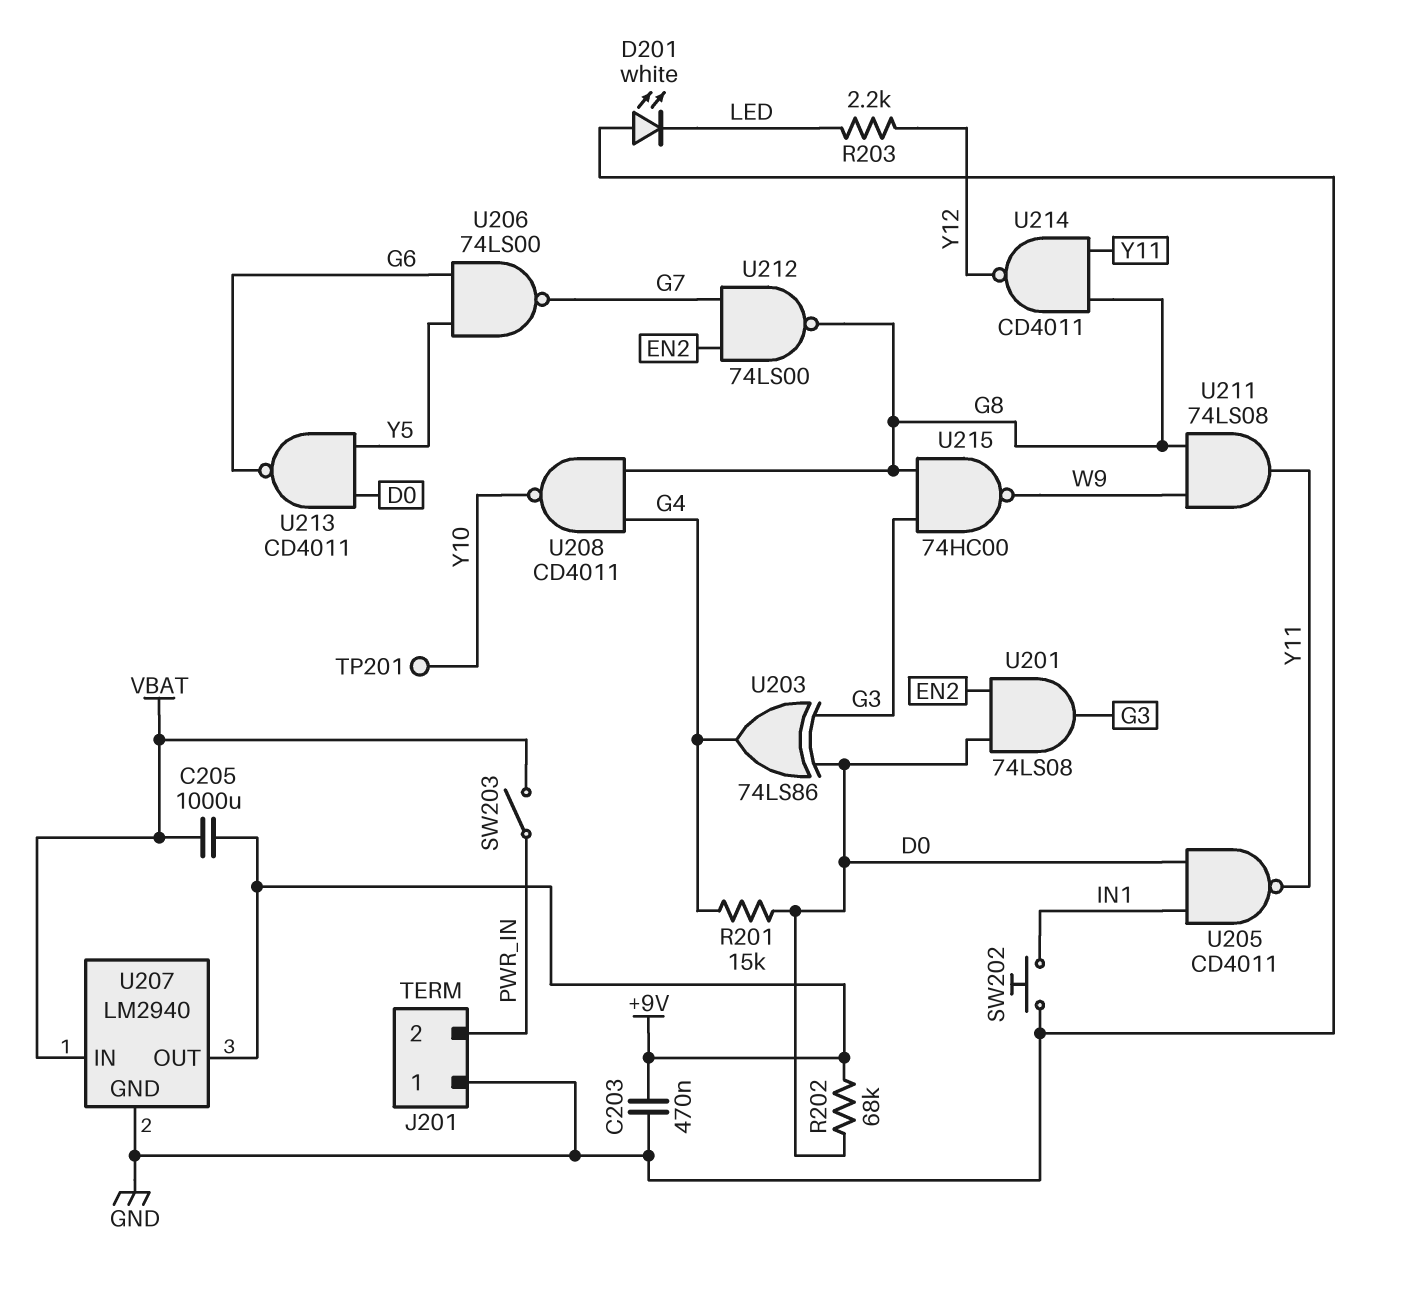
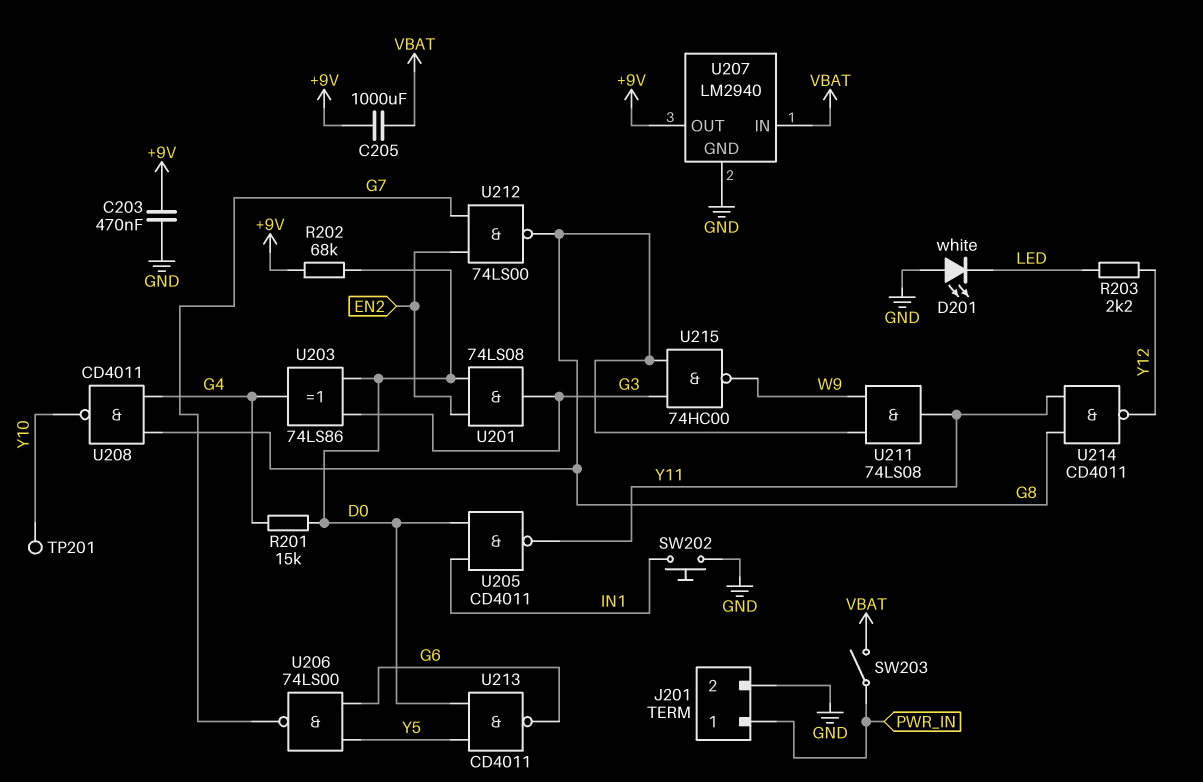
J201 pin 1: GND -> PWR_IN
J201 pin 2: PWR_IN -> GND

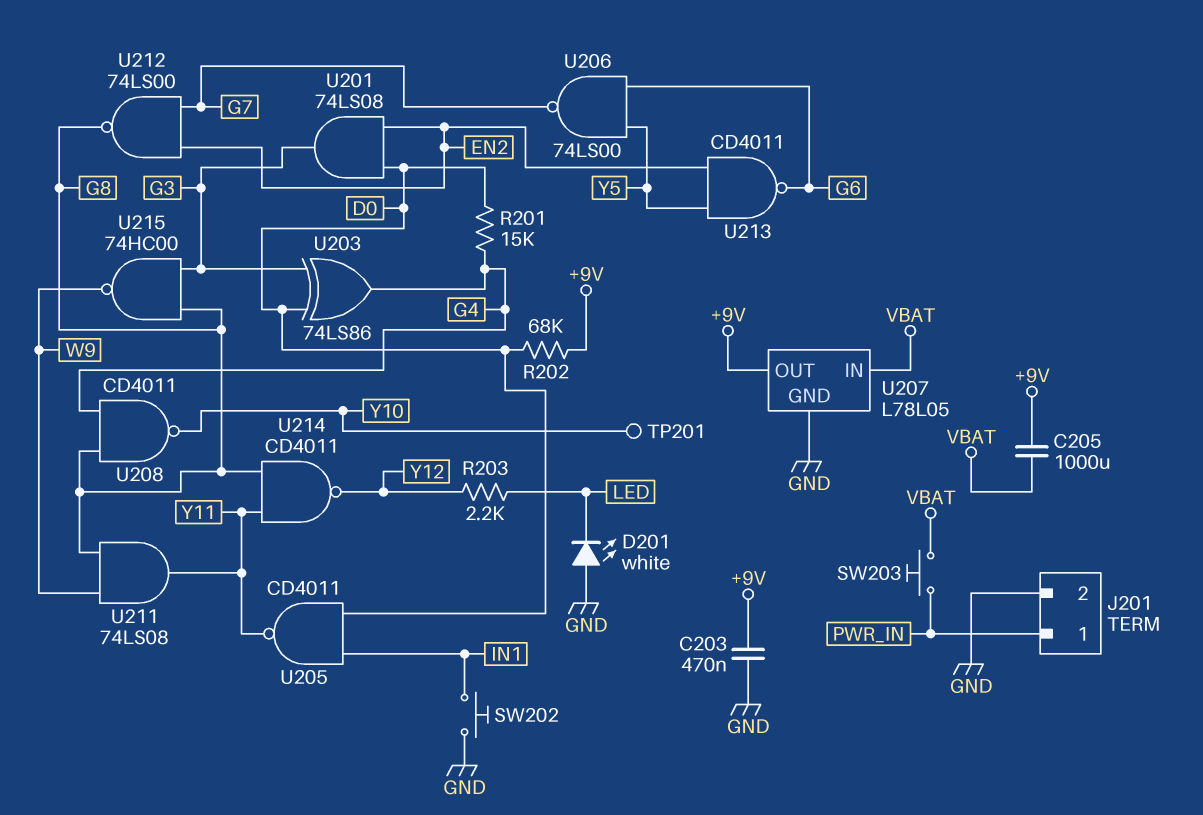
SW203: switch (PWR_IN, VBAT) -> button (PWR_IN, VBAT)
U207: LM2940 -> L78L05
U213: NAND CD4011 (in D0, in Y5, out G6) -> NAND CD4011 (in EN2, in Y5, out G6)

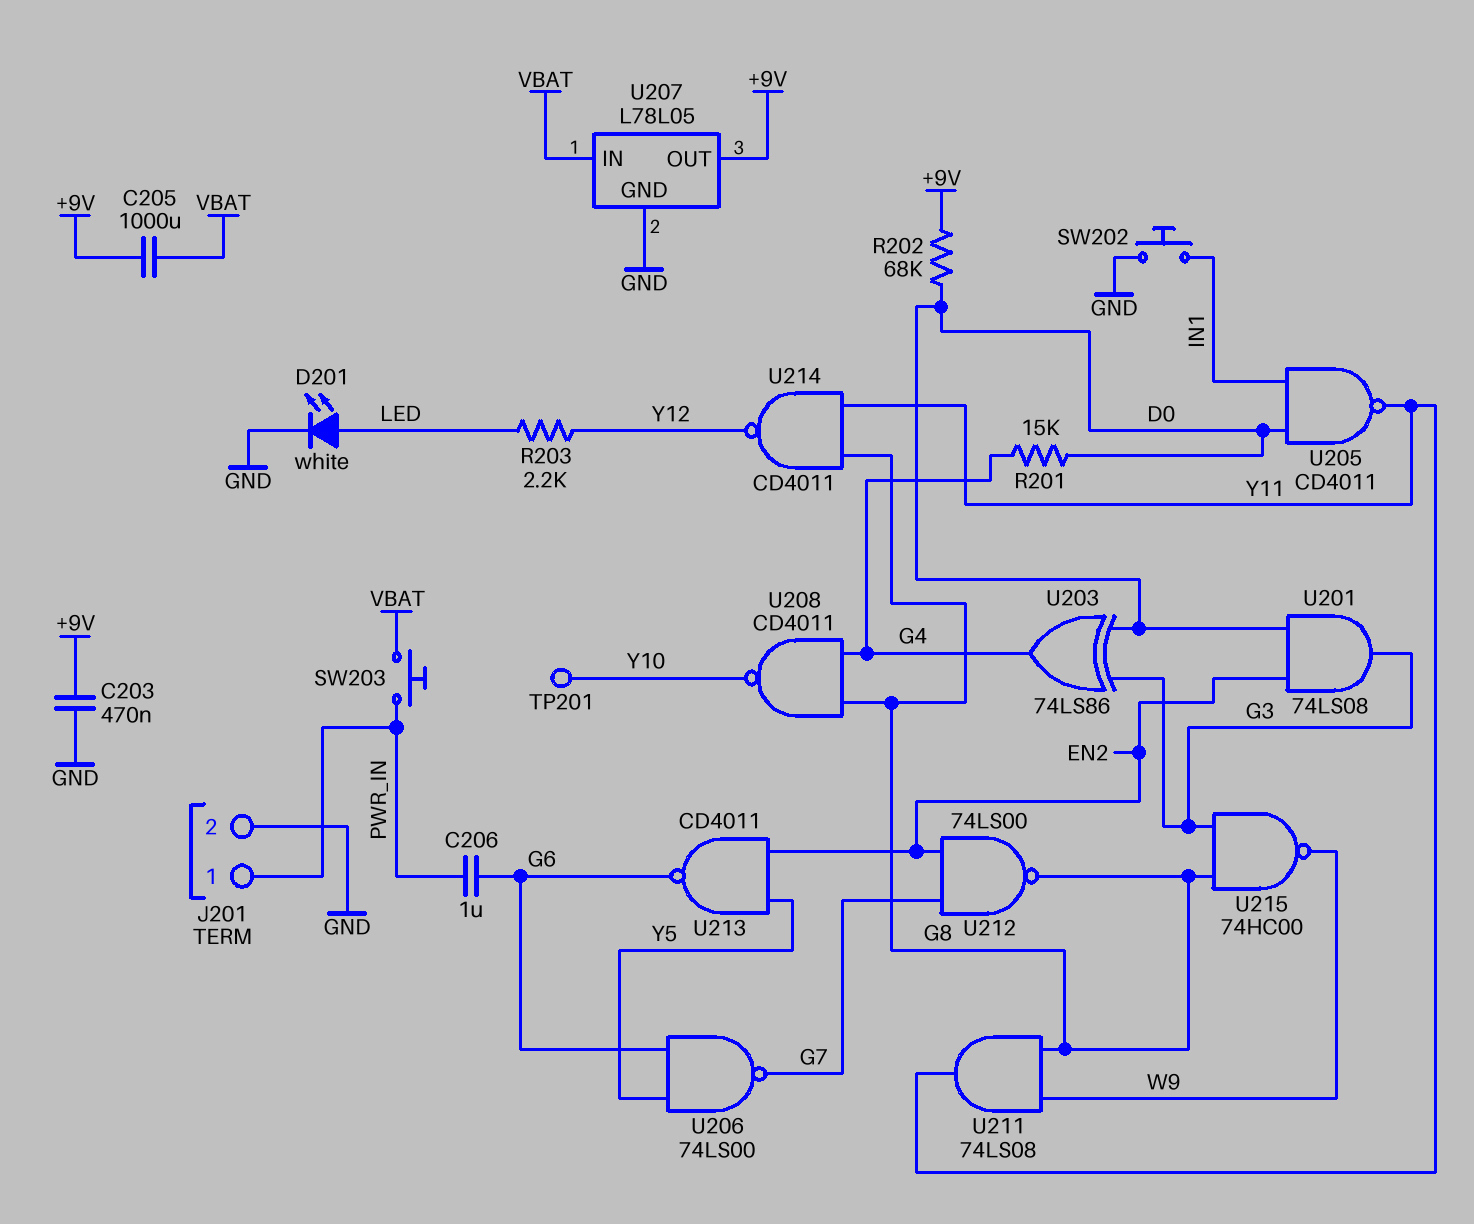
C206: none -> 1uF (G6, PWR_IN)
D201: LED white (A GND, K LED) -> LED white (A LED, K GND)

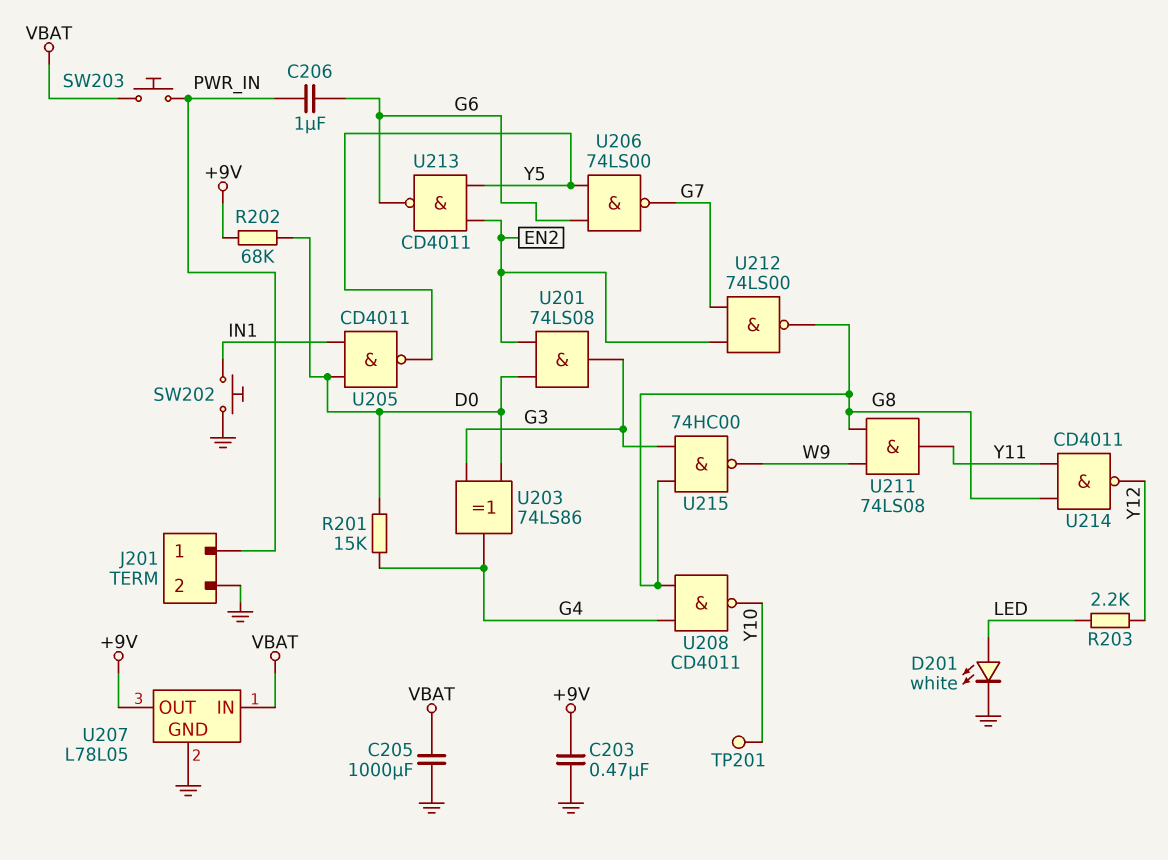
C205: 1000uF (+9V, VBAT) -> 1000uF (GND, VBAT)
U205: NAND CD4011 (in D0, in IN1, out Y11) -> NAND CD4011 (in D0, in IN1, out Y5)

